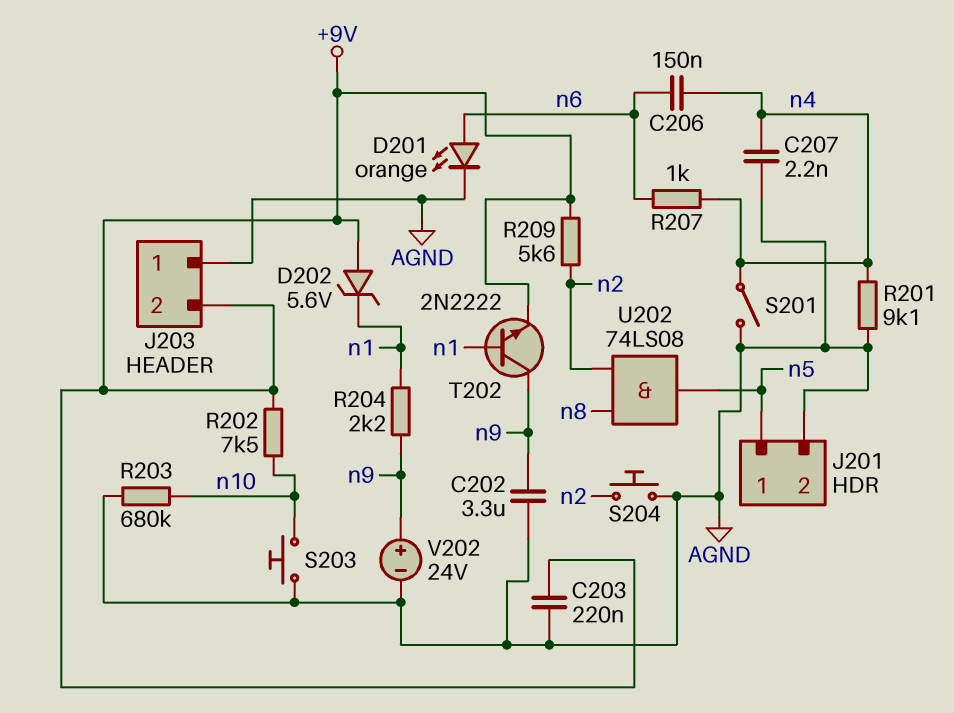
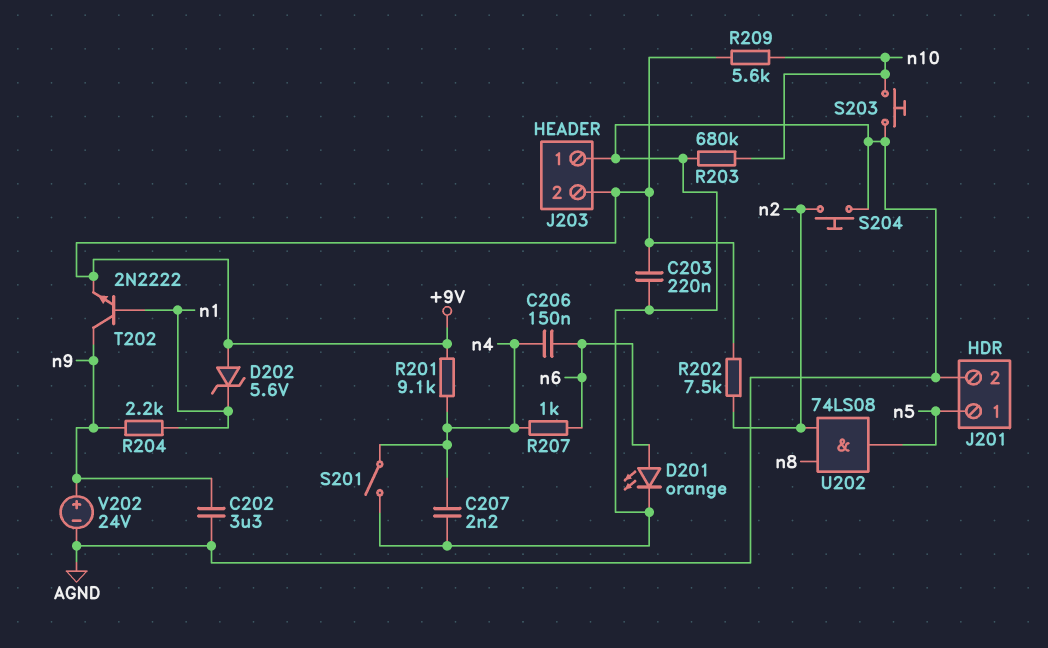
R201: 9.1k (AGND, n4) -> 9.1k (+9V, n4)
R202: 7.5k (+9V, n10) -> 7.5k (+9V, n2)
R209: 5.6k (+9V, n2) -> 5.6k (+9V, n10)

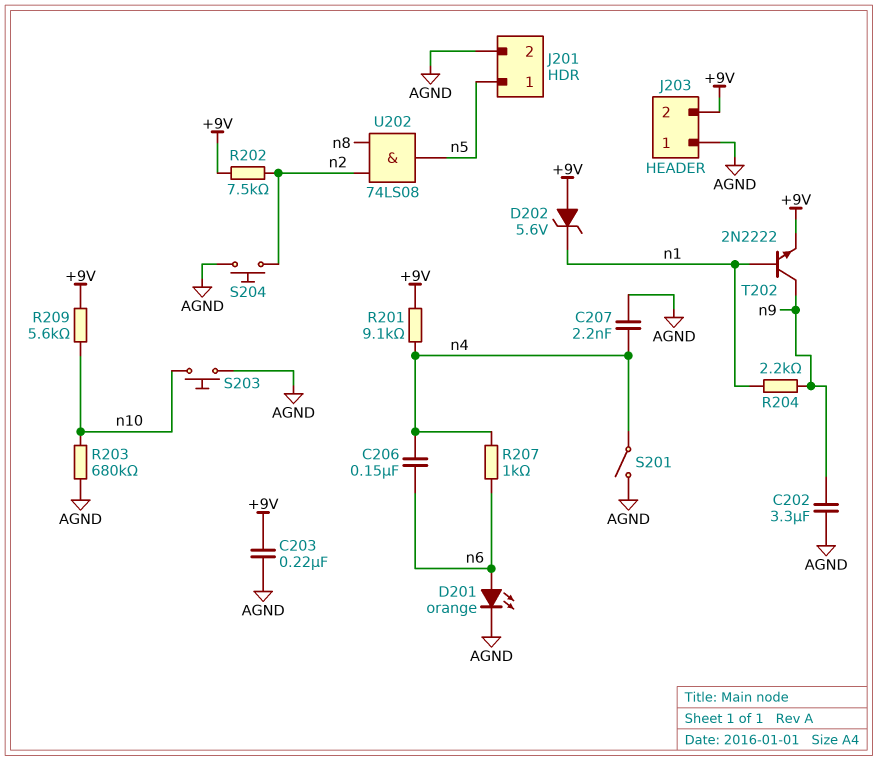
V202: 24V (plus n9, minus AGND) -> none

